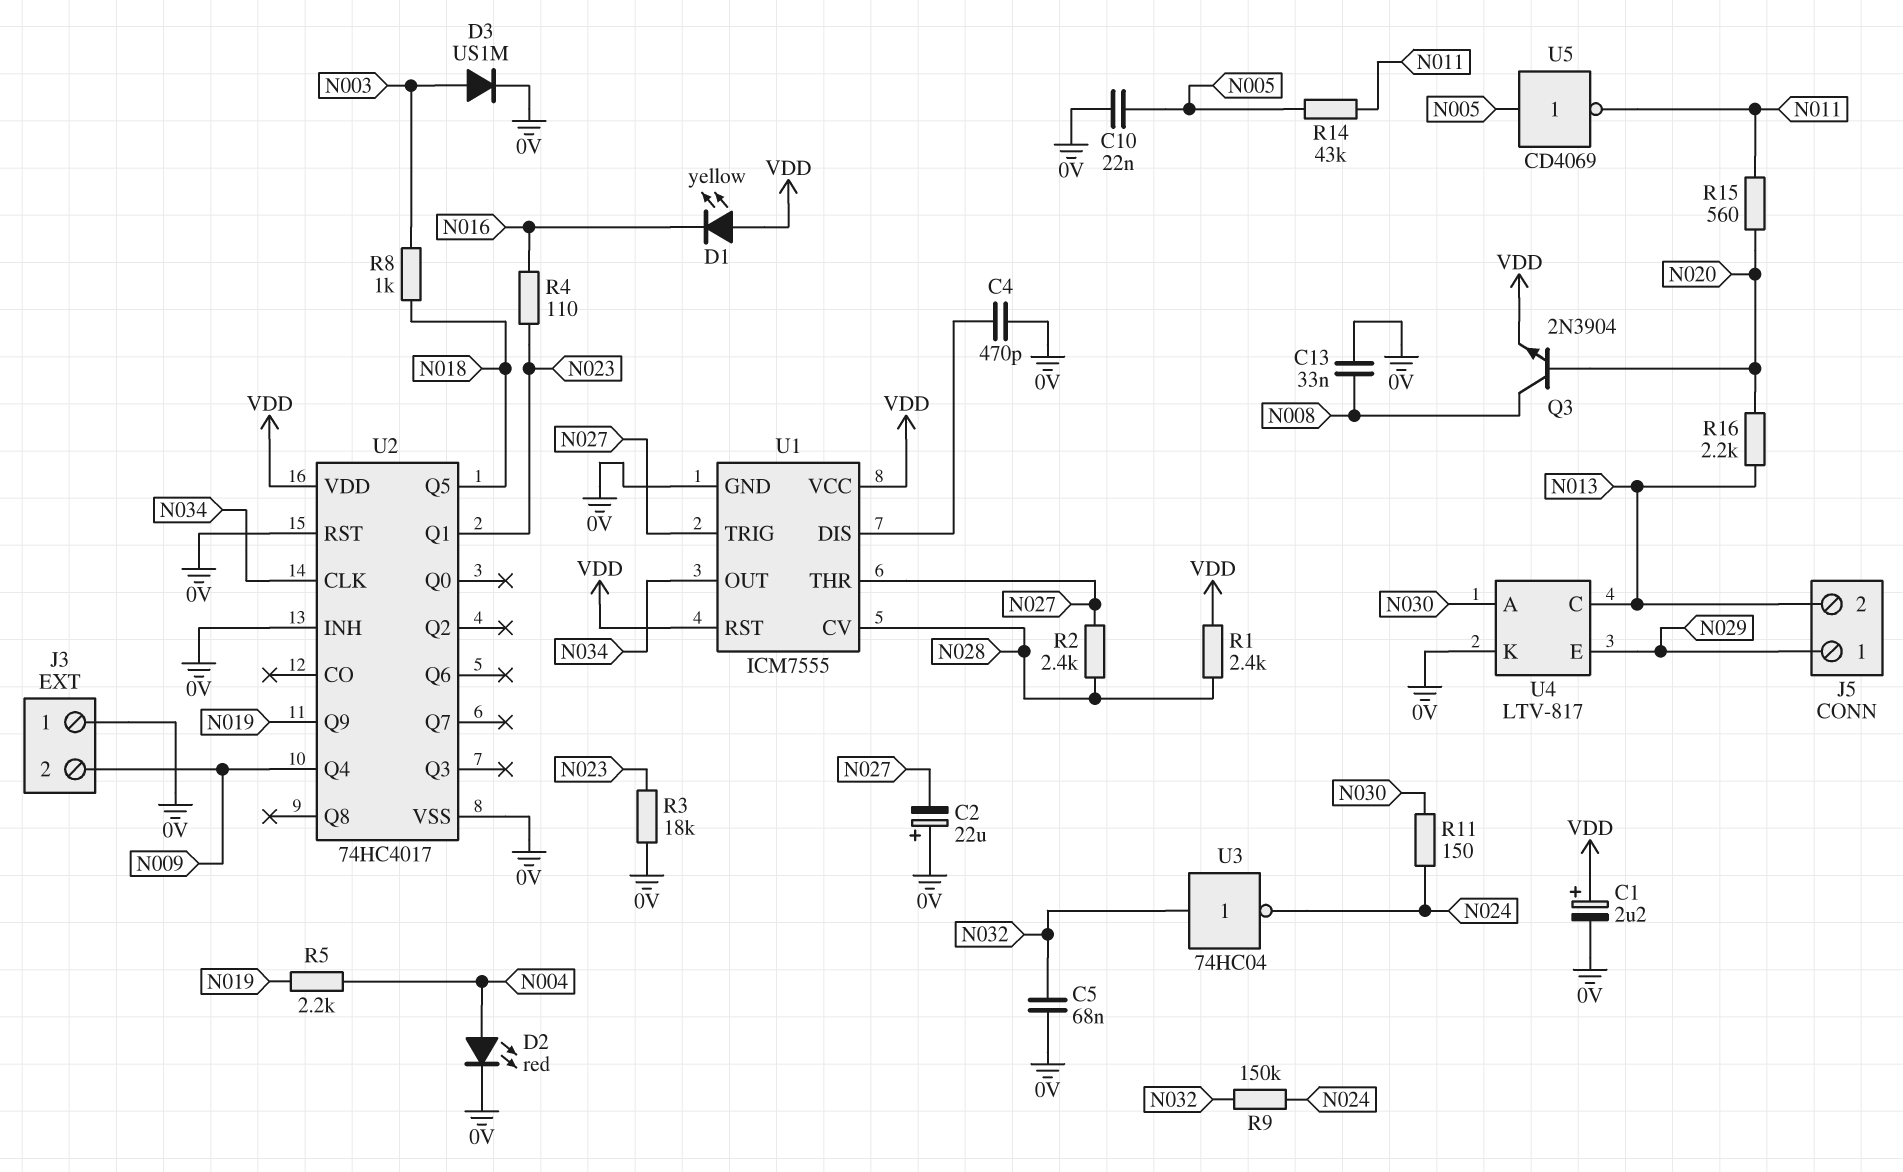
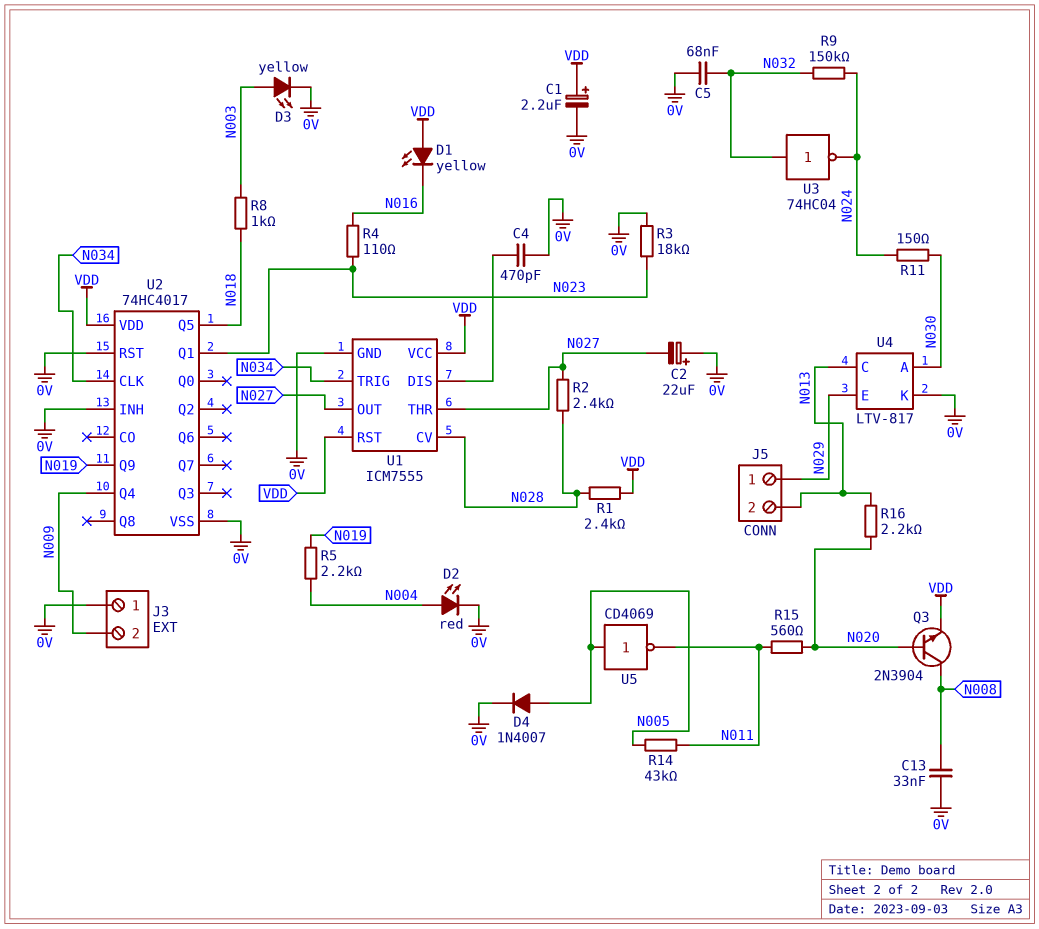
C10: 22nF (0V, N005) -> none
D3: diode US1M (A N003, K 0V) -> LED yellow (A N003, K 0V)
D4: none -> diode 1N4007 (A N005, K 0V)
U1 pin OUT: N034 -> N027
U1 pin TRIG: N027 -> N034

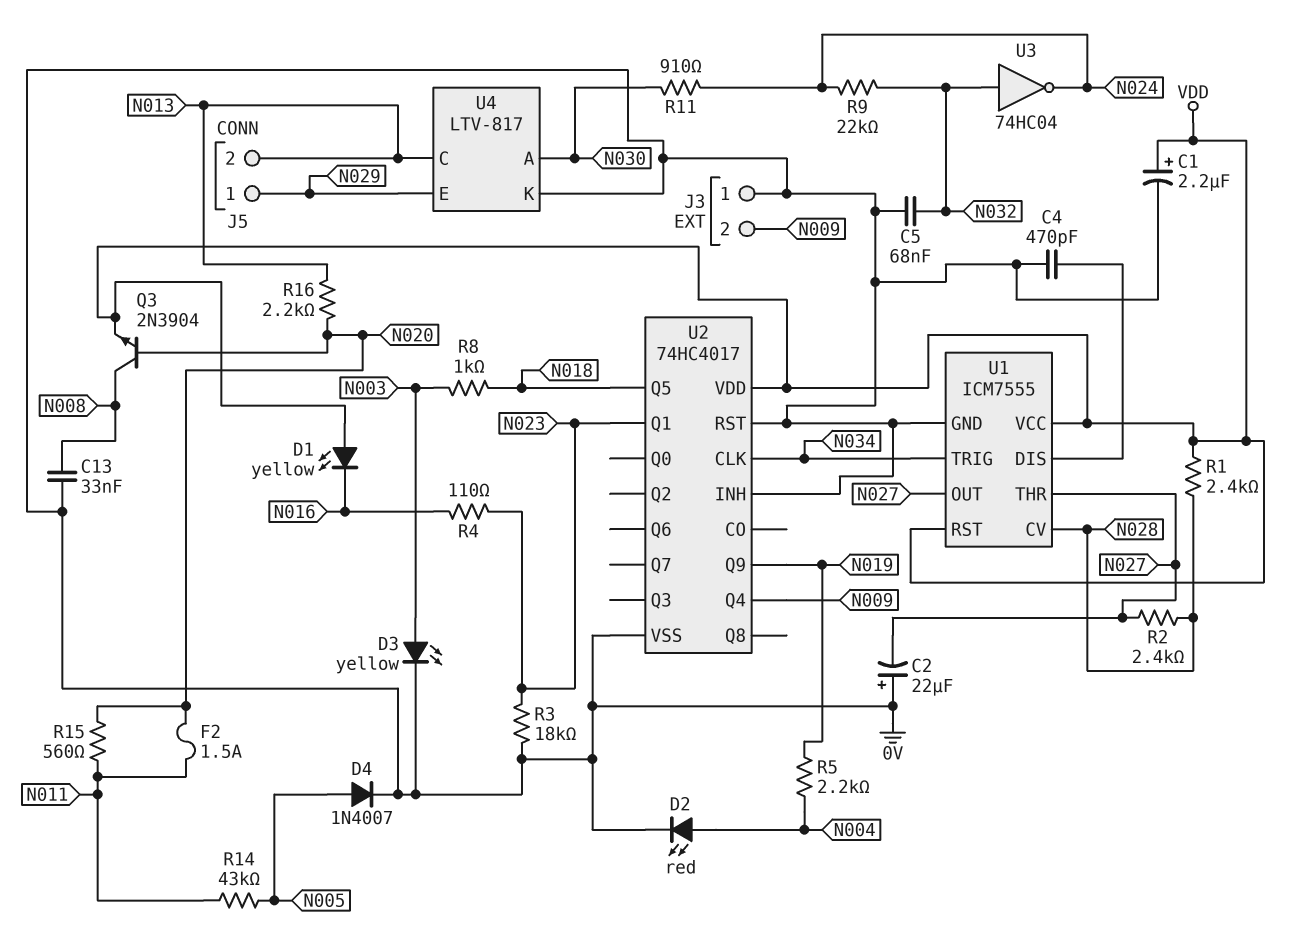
F2: none -> 1.5A (N011, N020)
R9: 150k (N024, N032) -> 22k (N024, N032)
R11: 150 (N024, N030) -> 910 (N024, N030)
U5: NOT CD4069 (in N005, out N011) -> none

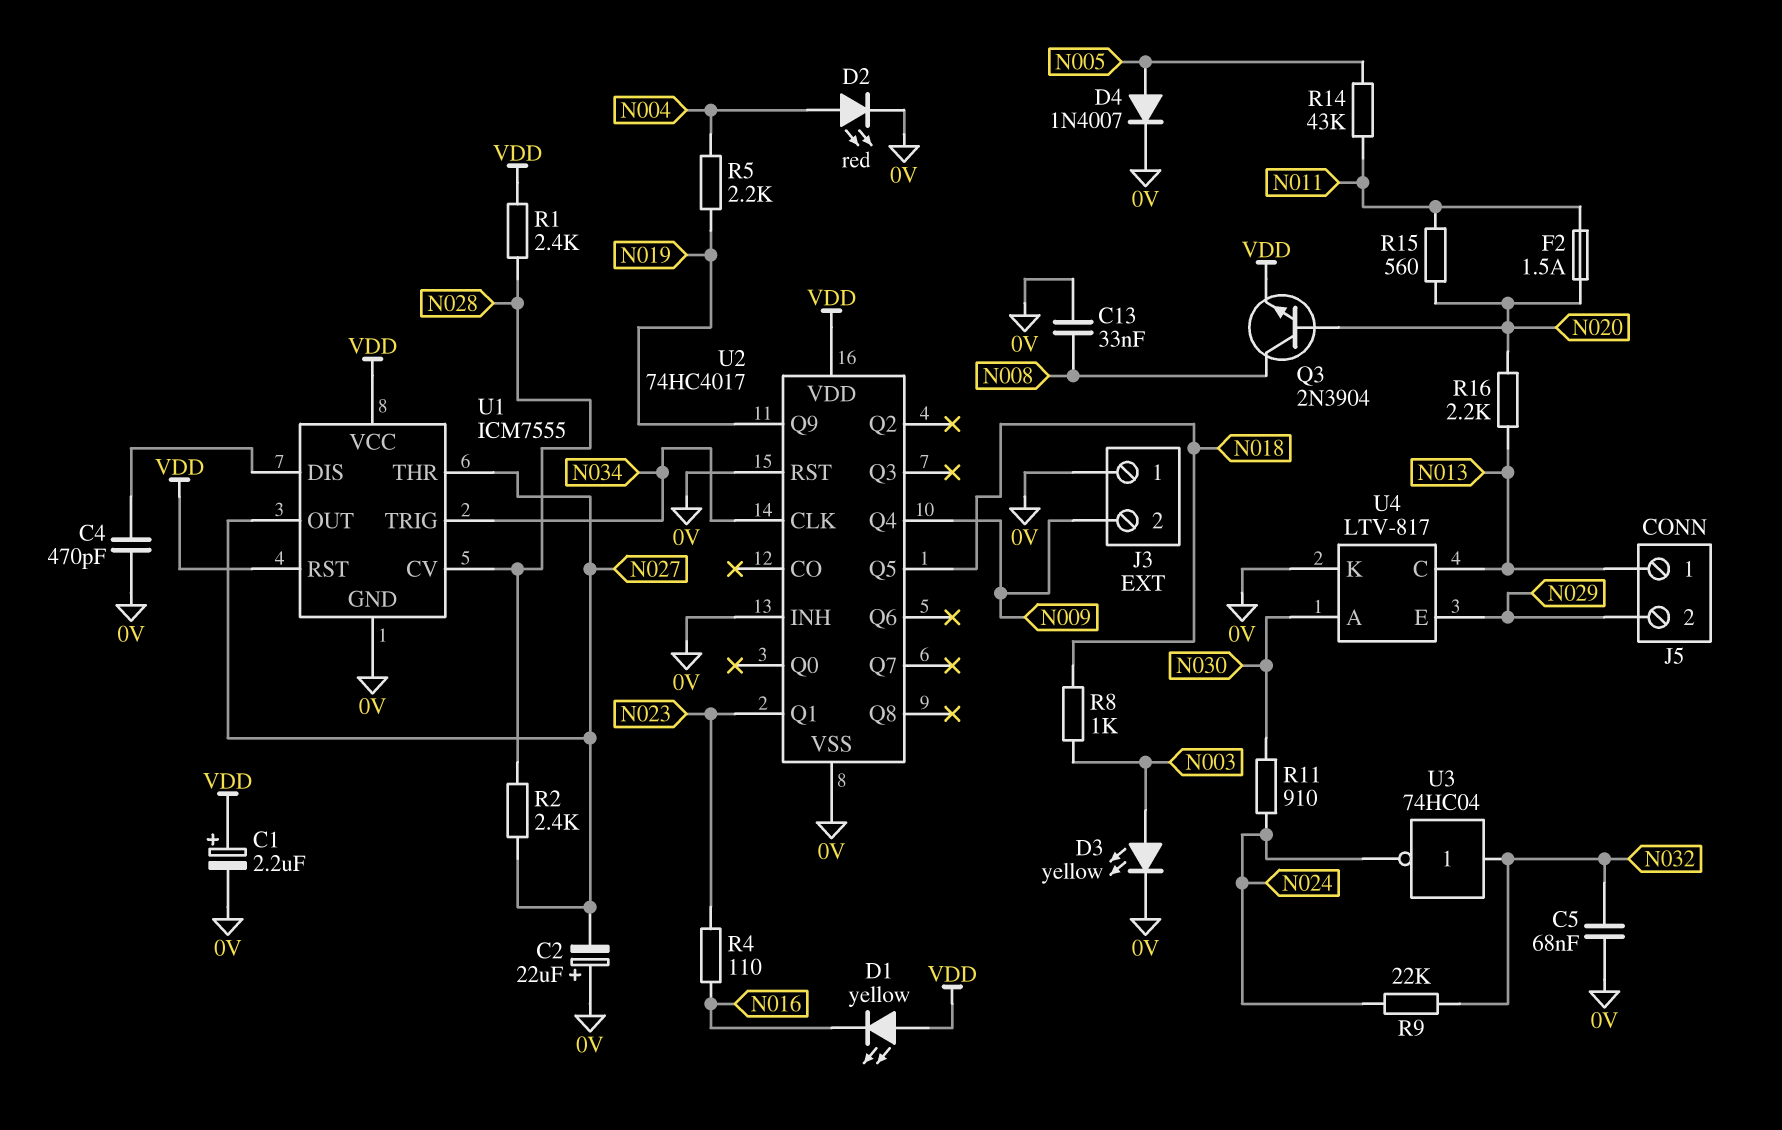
J5 pin 1: N029 -> N013
J5 pin 2: N013 -> N029
R3: 18k (0V, N023) -> none

